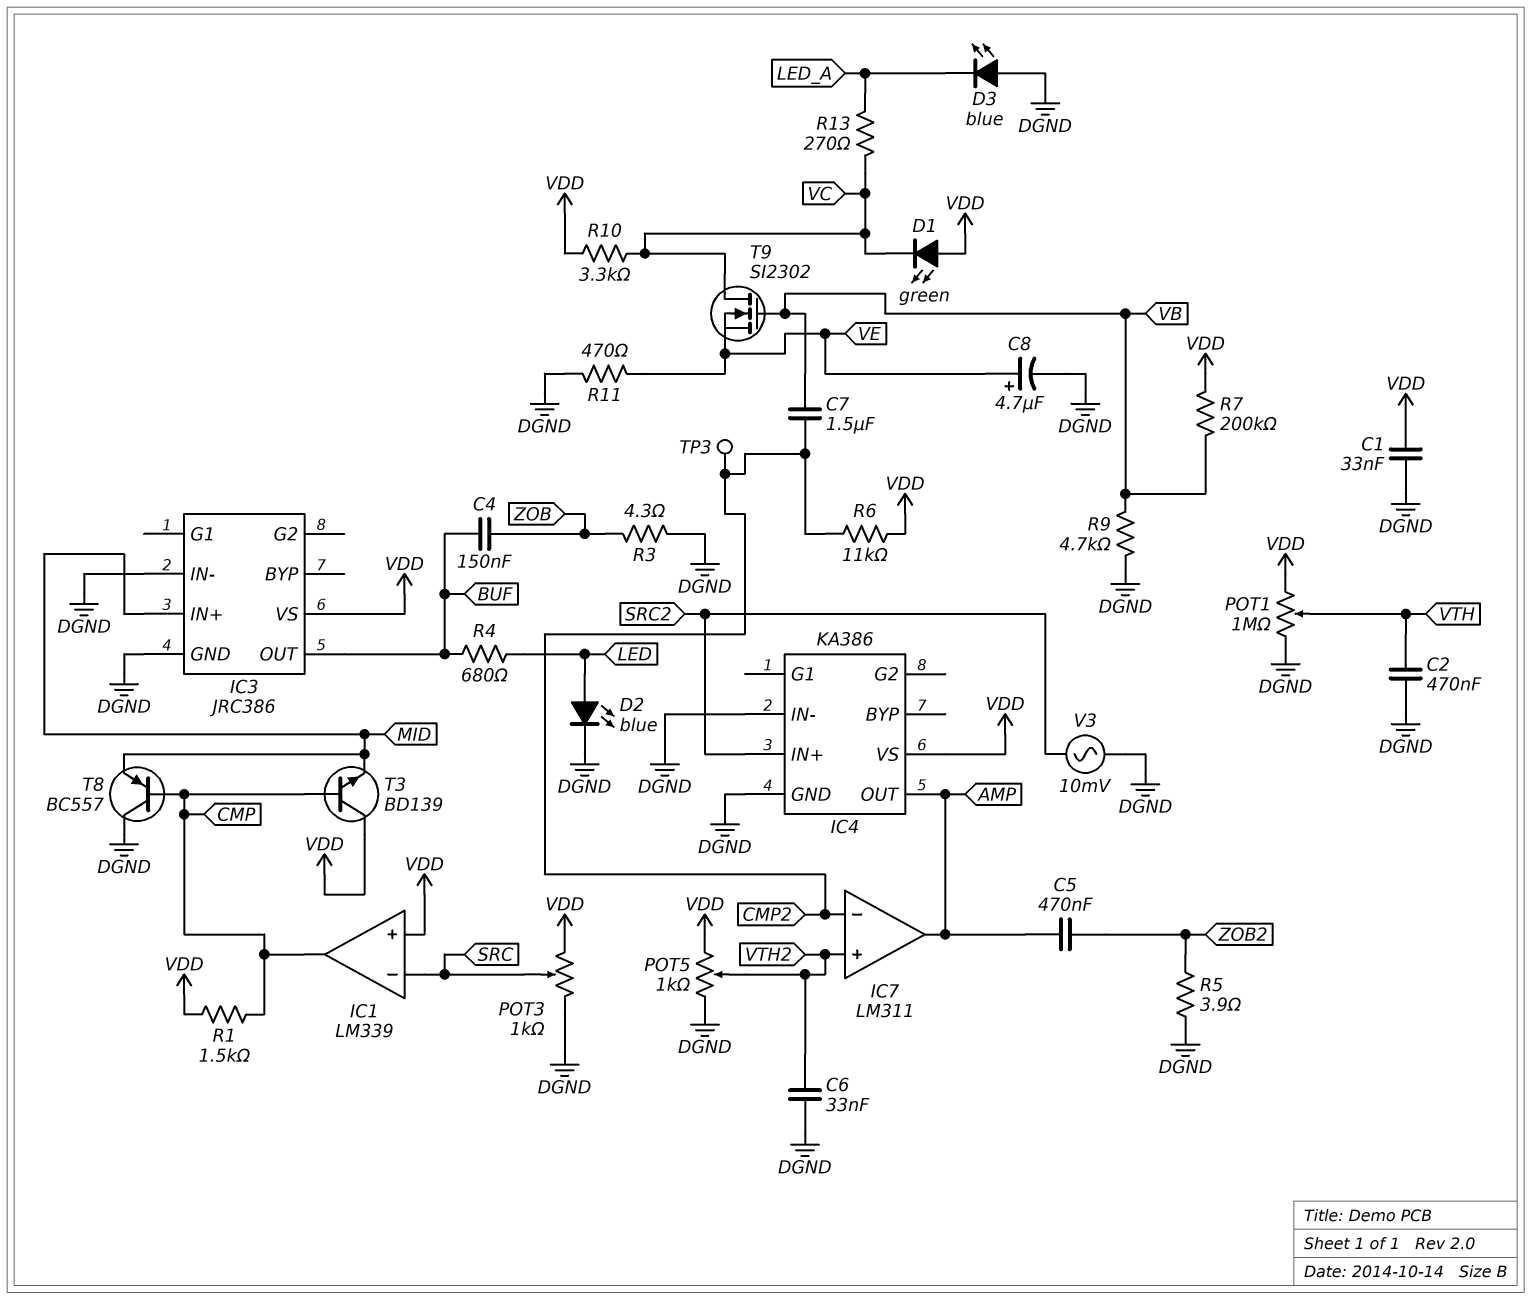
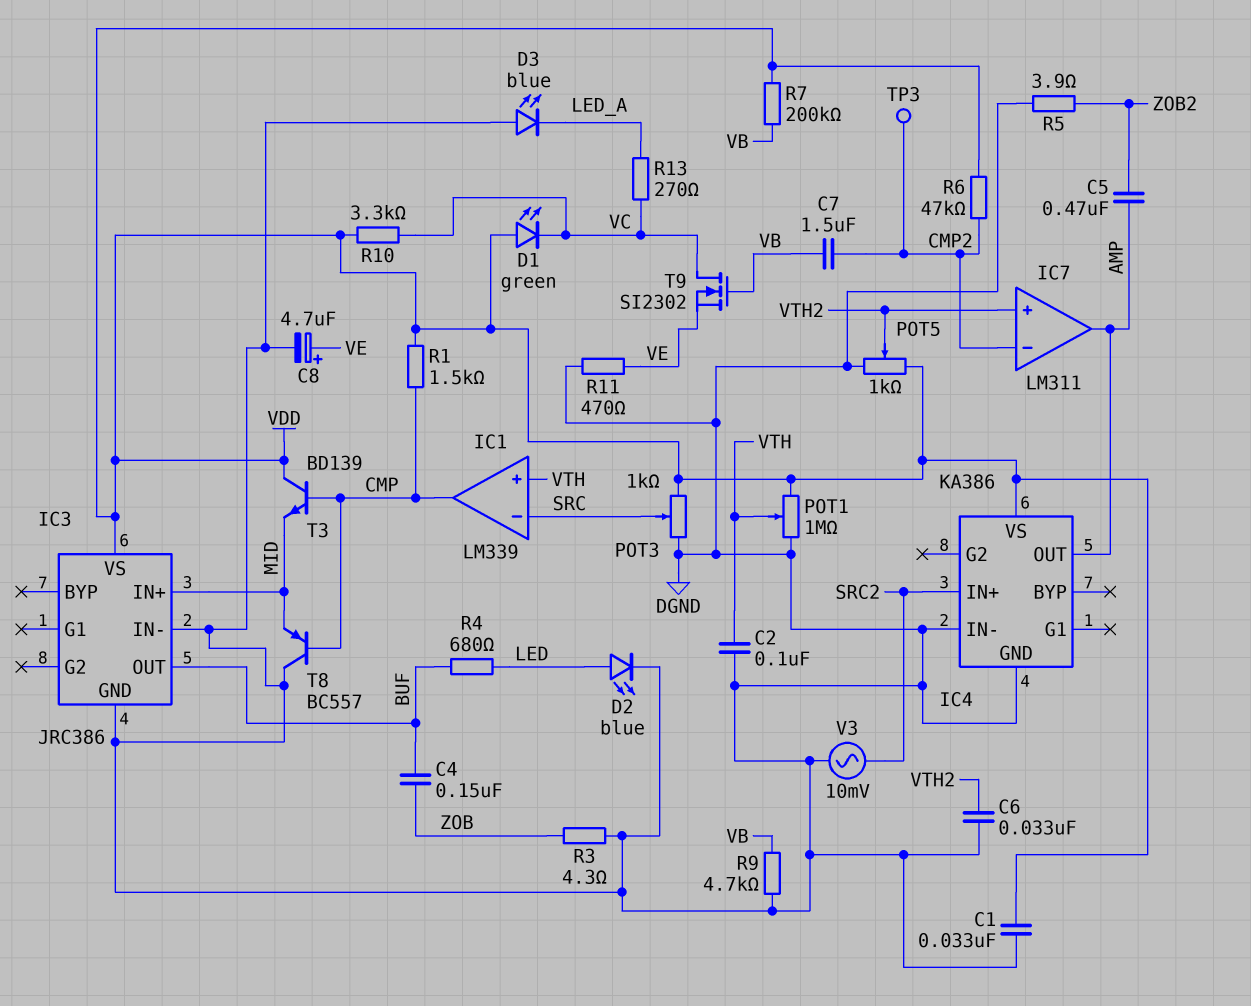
C2: 470nF (DGND, VTH) -> 100nF (DGND, VTH)
IC1 pin in+: VDD -> VTH
R6: 11k (CMP2, VDD) -> 47k (CMP2, VDD)

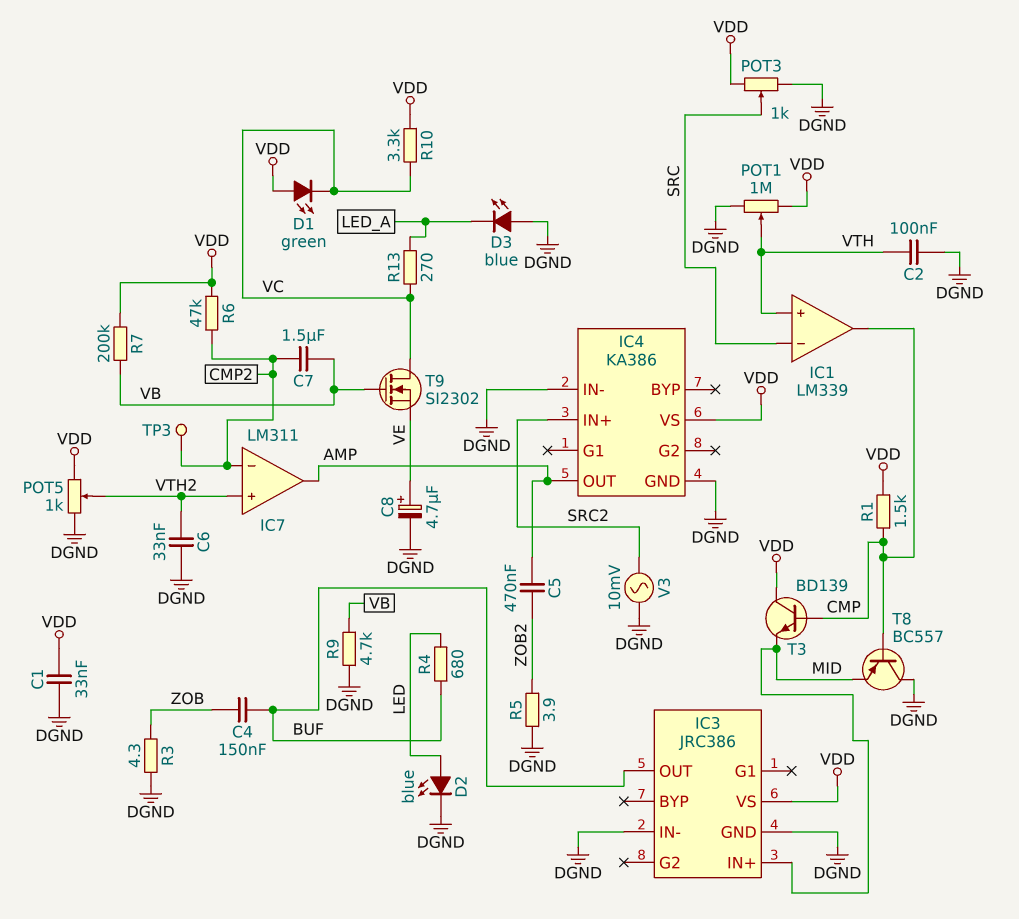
R11: 470 (DGND, VE) -> none

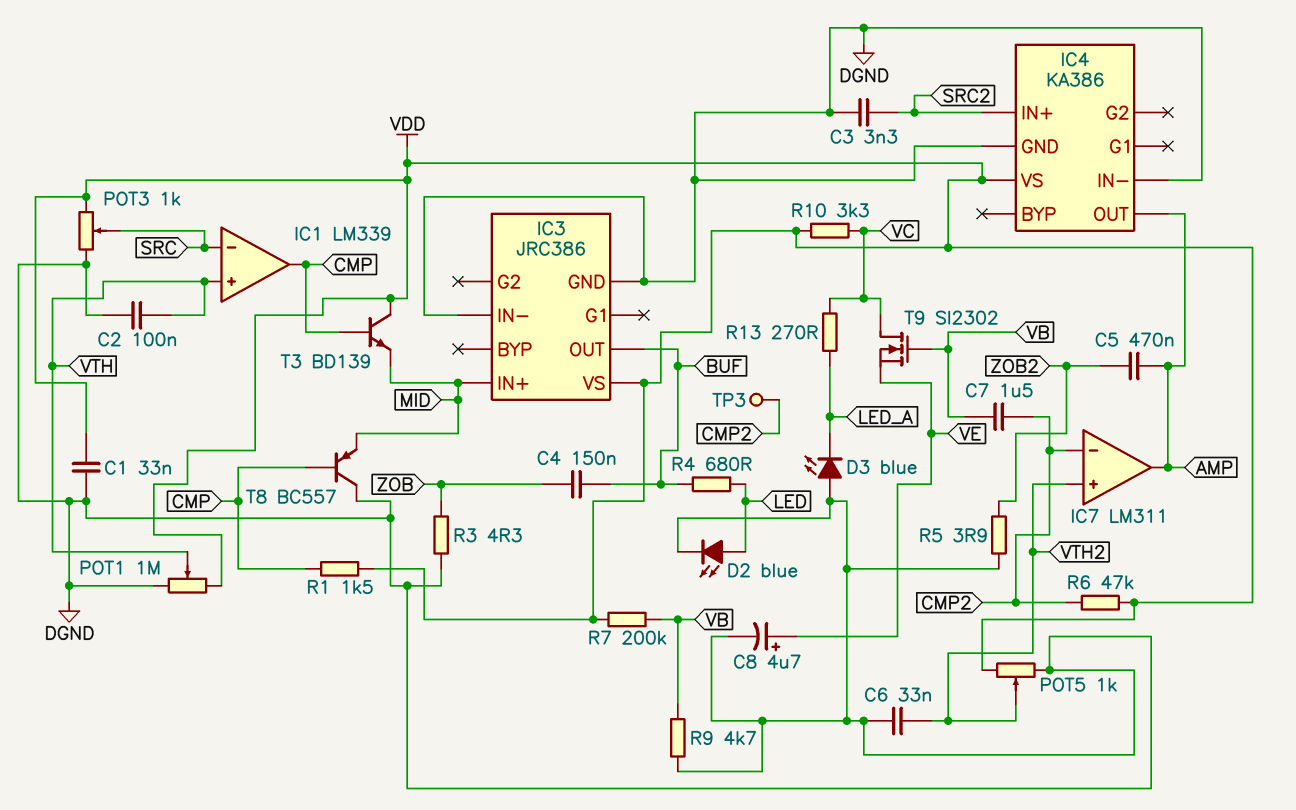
C3: none -> 3.3nF (DGND, SRC2)
D1: LED green (A VDD, K VC) -> none
V3: AC 10mV (DGND, SRC2) -> none

